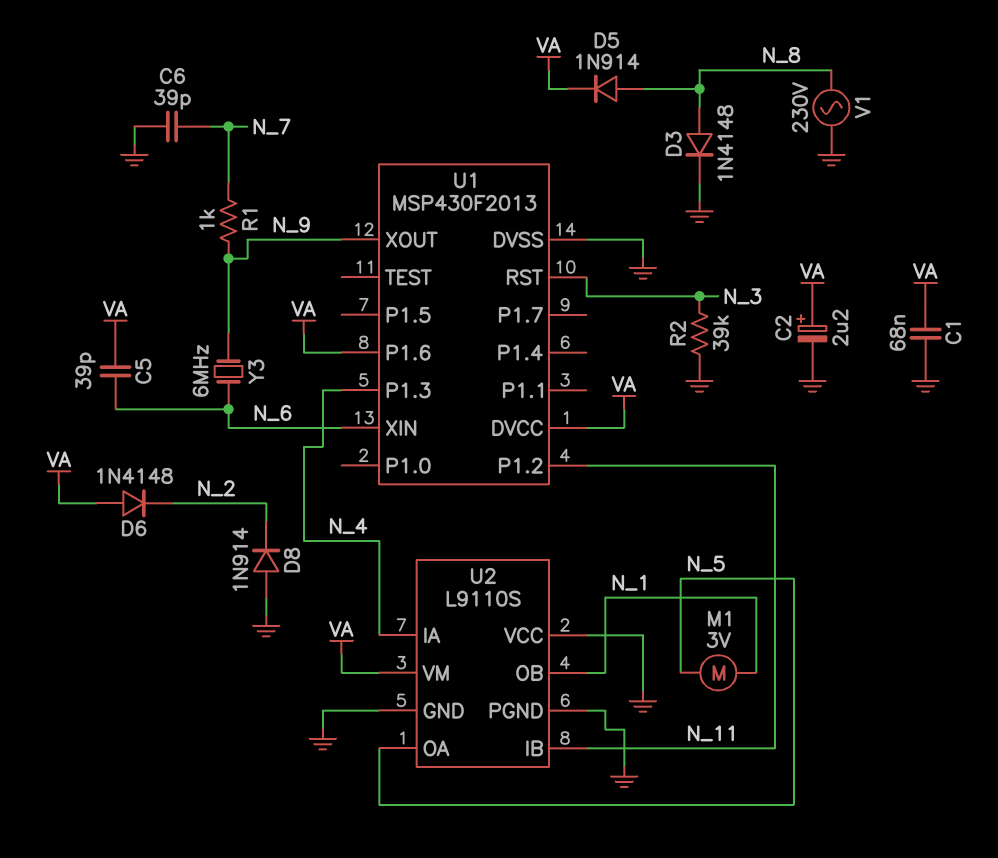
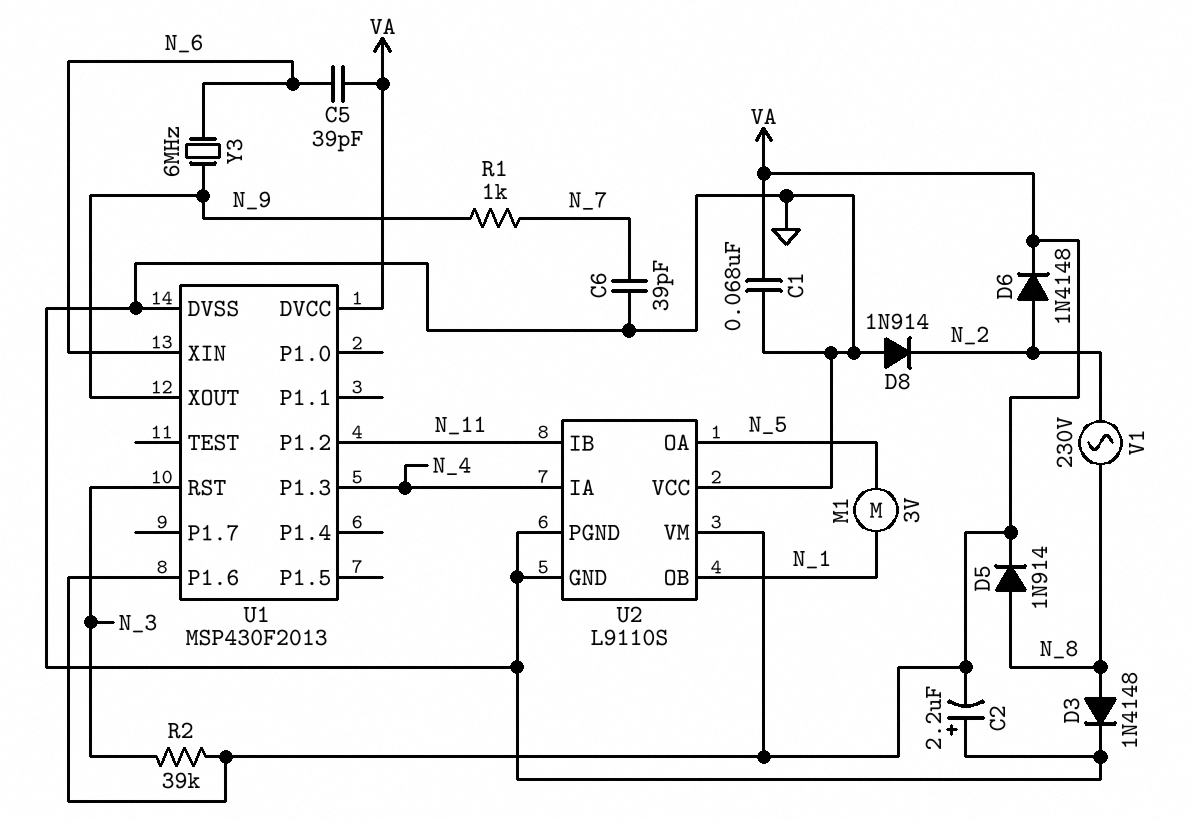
C2: 2.2uF (plus VA, minus GND) -> 2.2uF (plus GND, minus VA)
D6: diode 1N4148 (A VA, K N_2) -> diode 1N4148 (A N_2, K VA)
R2: 39k (GND, N_3) -> 39k (N_3, VA)
V1: AC 230V (GND, N_8) -> AC 230V (N_2, N_8)

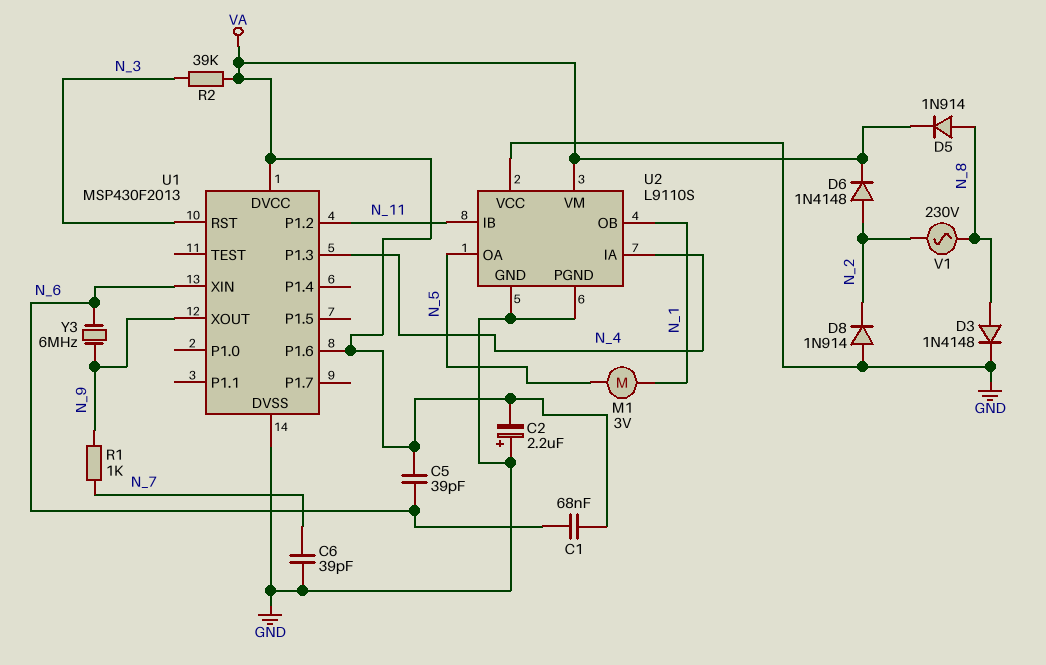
C1: 68nF (GND, VA) -> 68nF (N_6, VA)

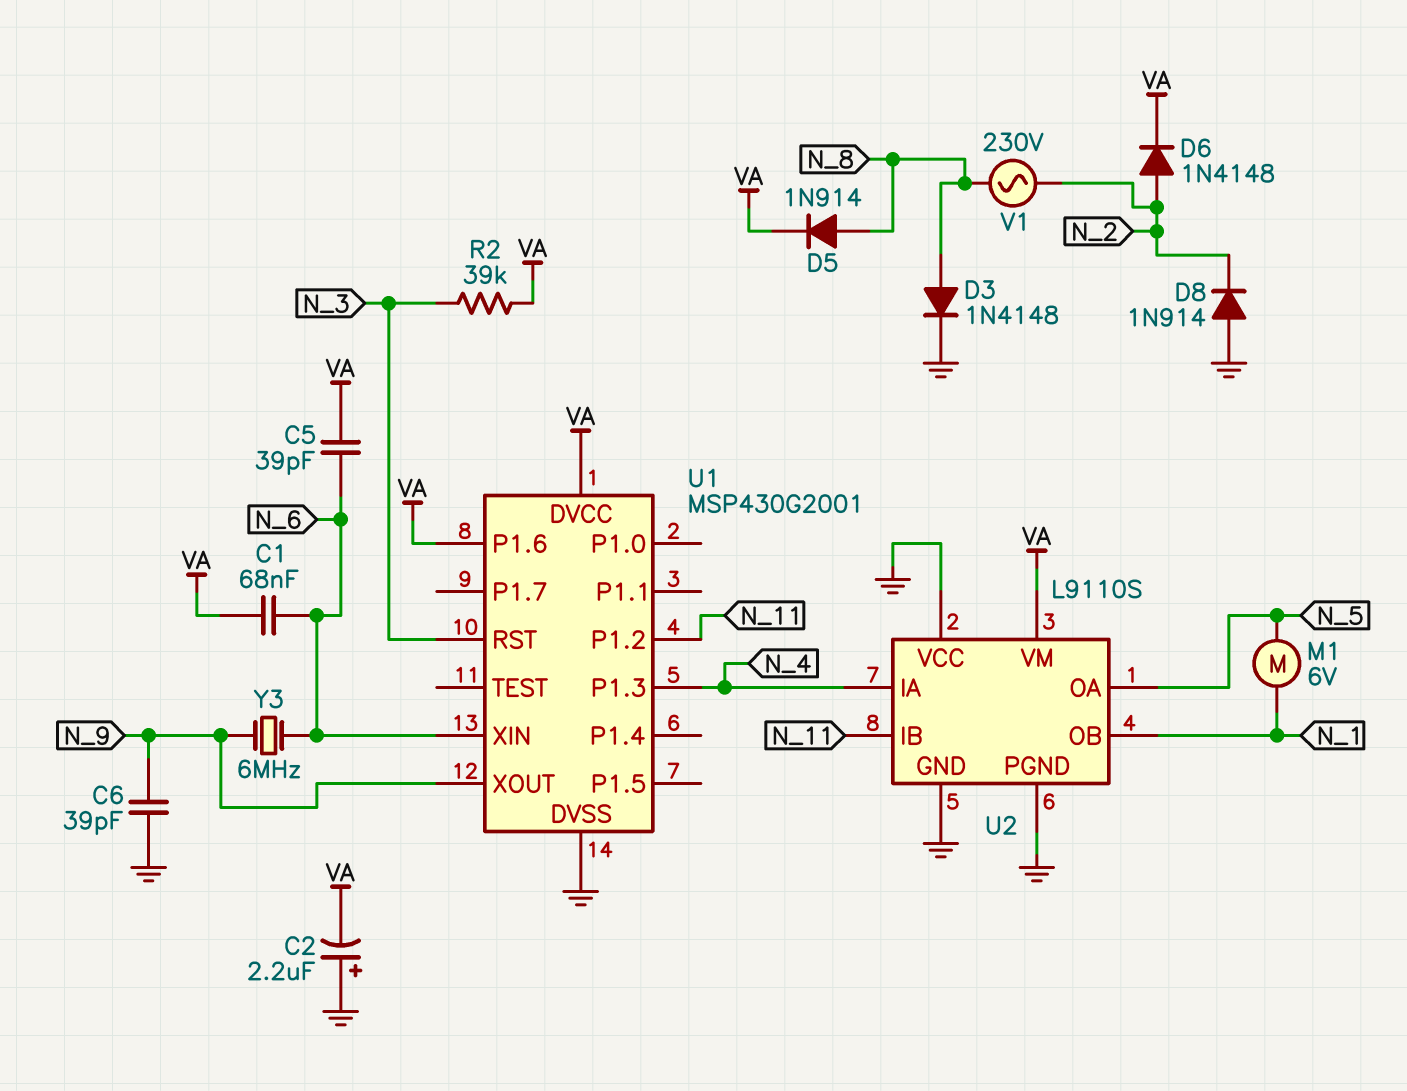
C6: 39pF (GND, N_7) -> 39pF (GND, N_9)
M1: motor 3V (N_1, N_5) -> motor 6V (N_1, N_5)
R1: 1k (N_7, N_9) -> none
U1: MSP430F2013 -> MSP430G2001

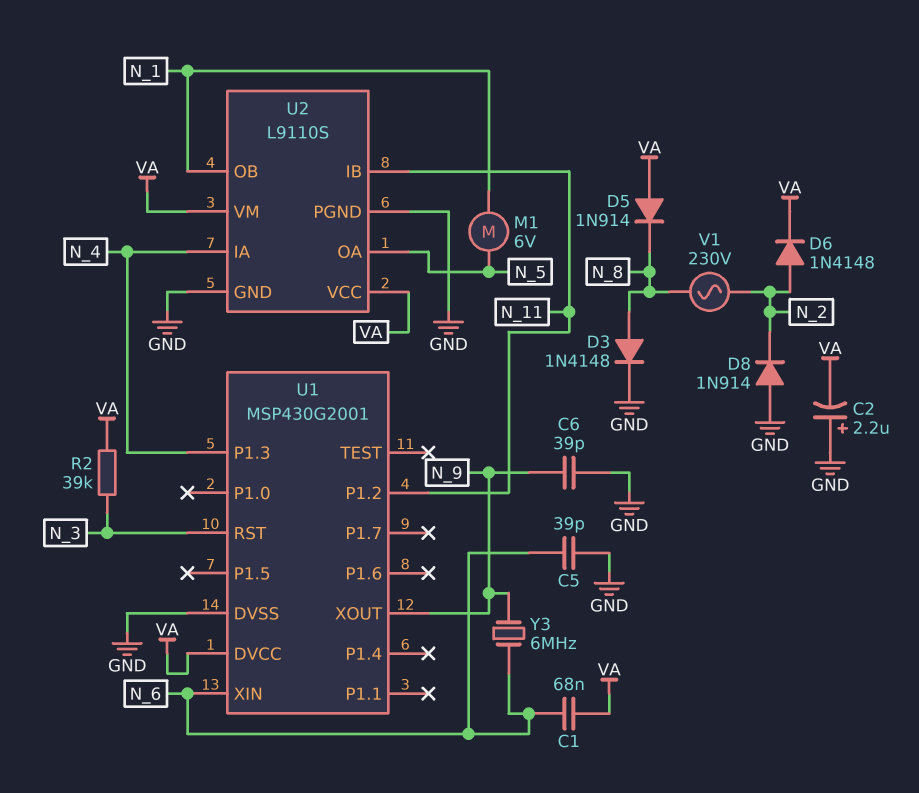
C5: 39pF (N_6, VA) -> 39pF (GND, N_6)
D5: diode 1N914 (A N_8, K VA) -> diode 1N914 (A VA, K N_8)
U1 pin P1.6: VA -> none
U2 pin VCC: GND -> VA

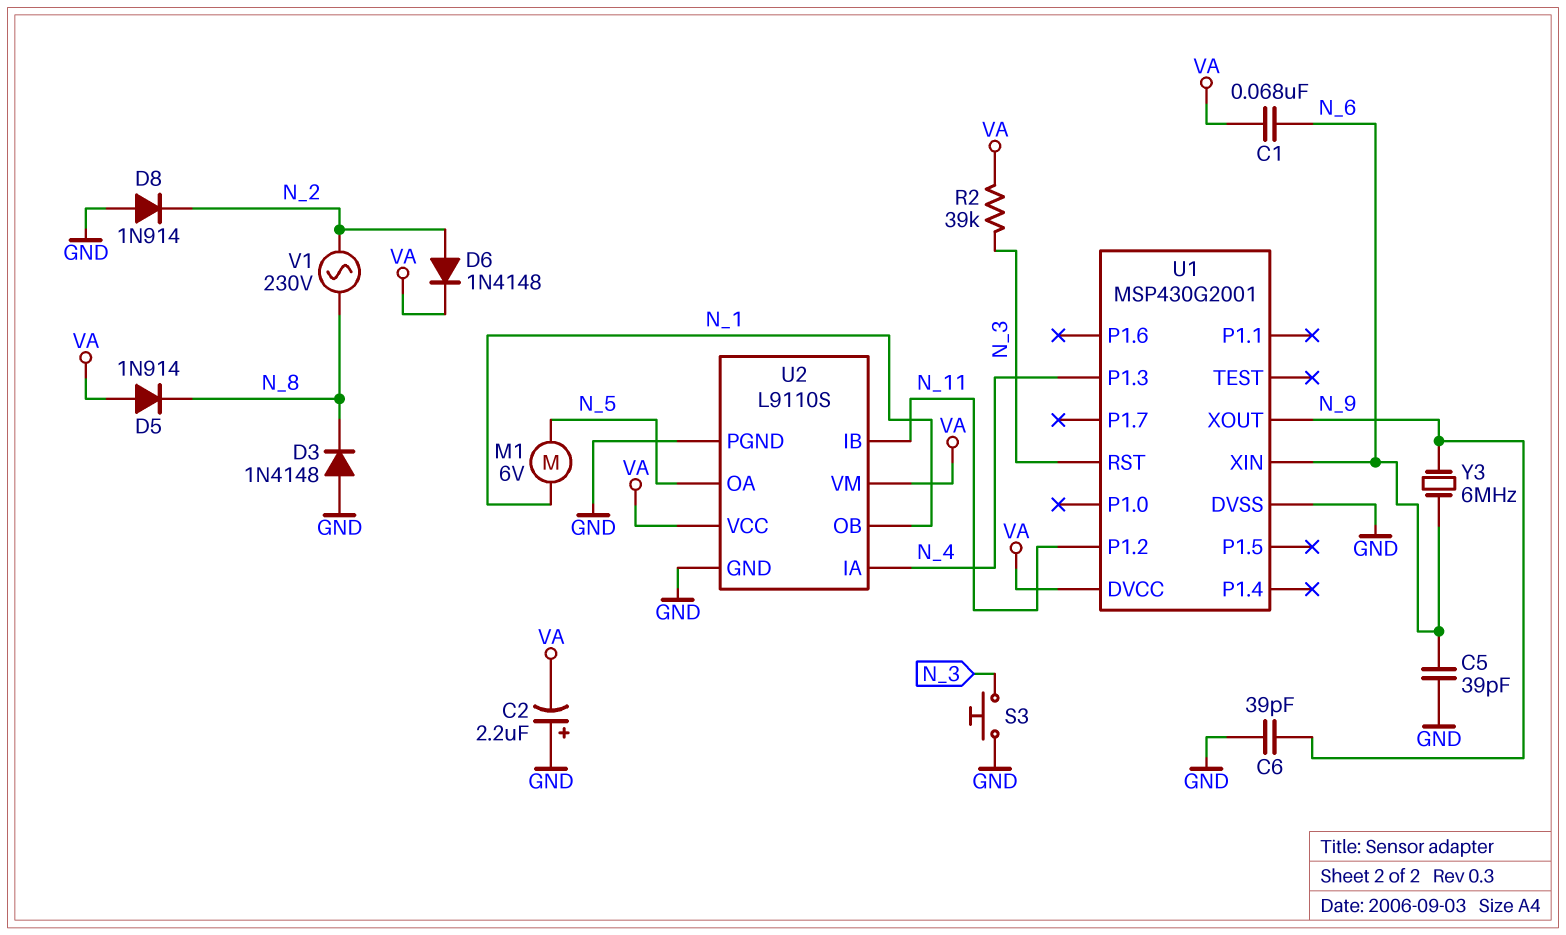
D3: diode 1N4148 (A N_8, K GND) -> diode 1N4148 (A GND, K N_8)
S3: none -> button (GND, N_3)

